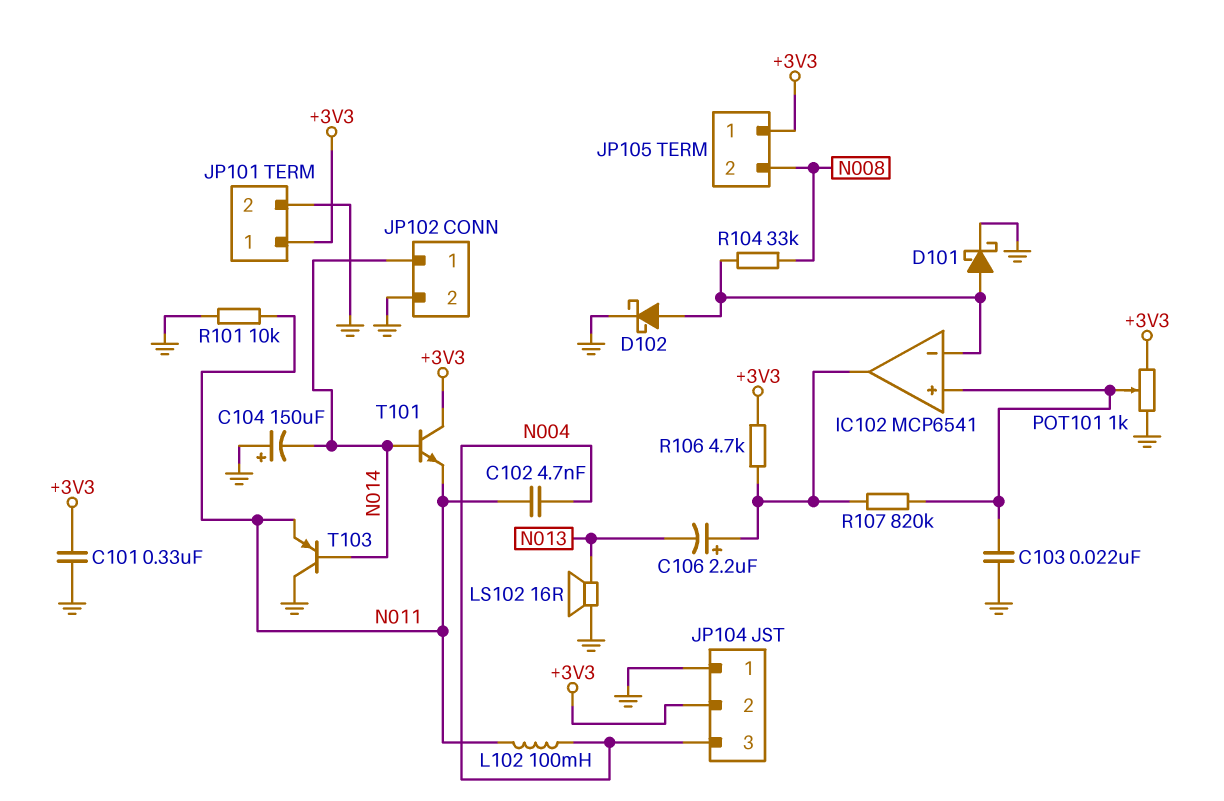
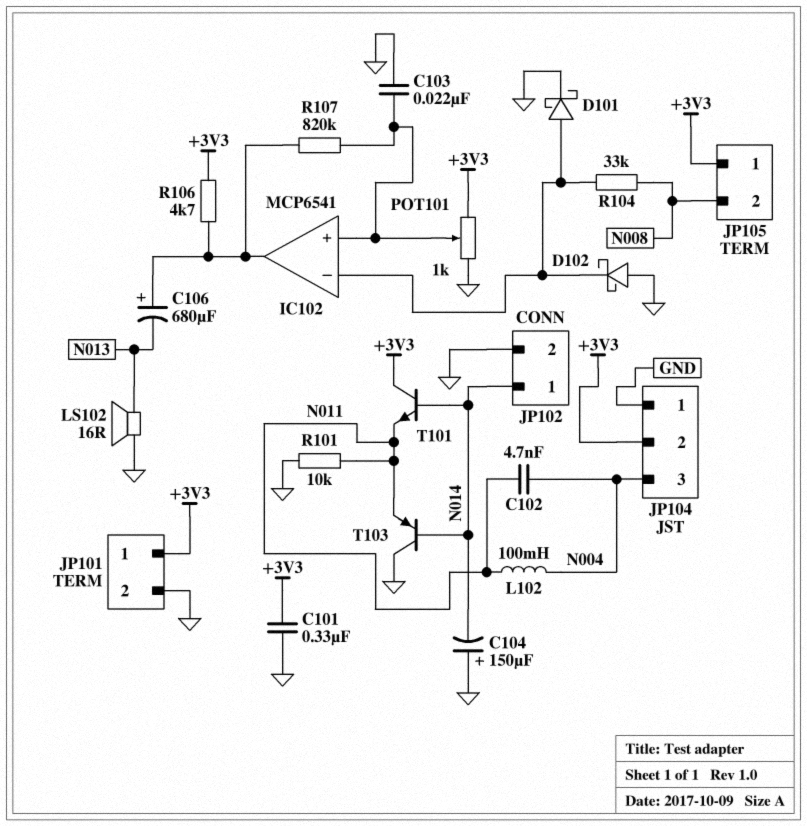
C106: 2.2uF (plus IC102/out, minus N013) -> 680uF (plus IC102/out, minus N013)
D102: schottky (A IC102/in-, K GND) -> schottky (A GND, K IC102/in-)

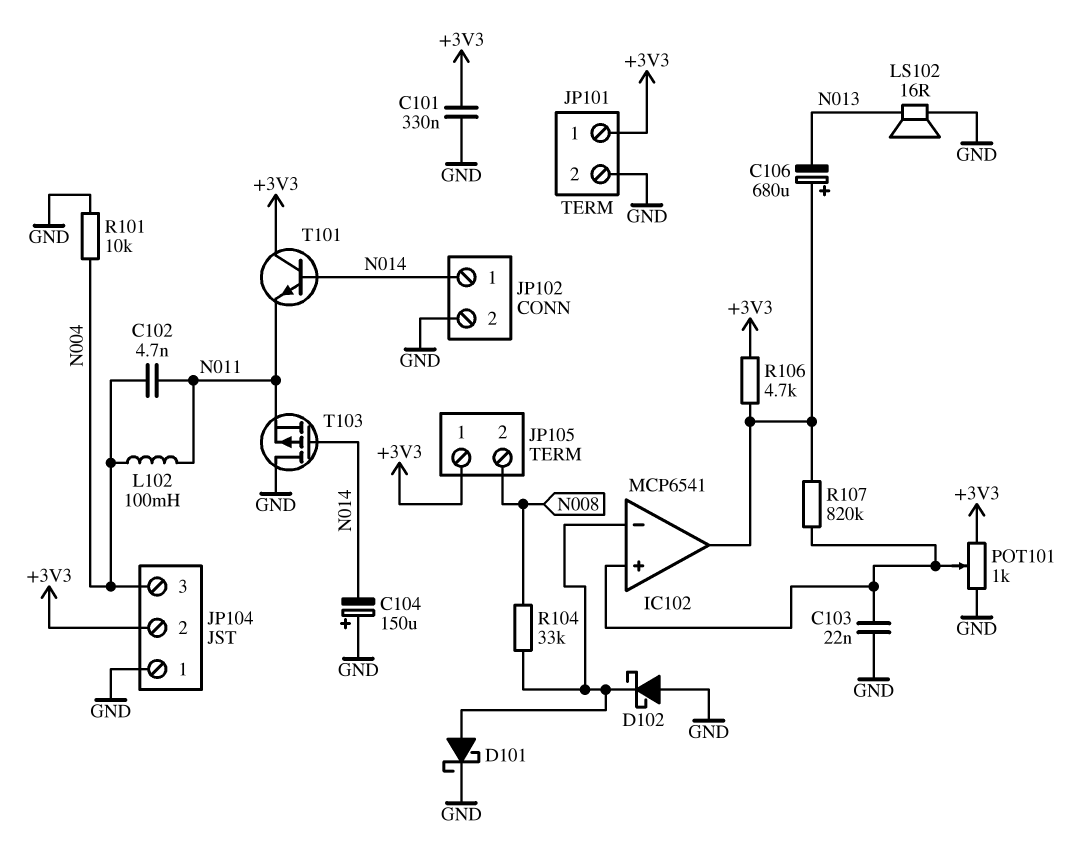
R101: 10k (GND, N011) -> 10k (GND, N004)
T103: PNP (B N014, C GND, E N011) -> PMOS (G N014, D GND, S N011)

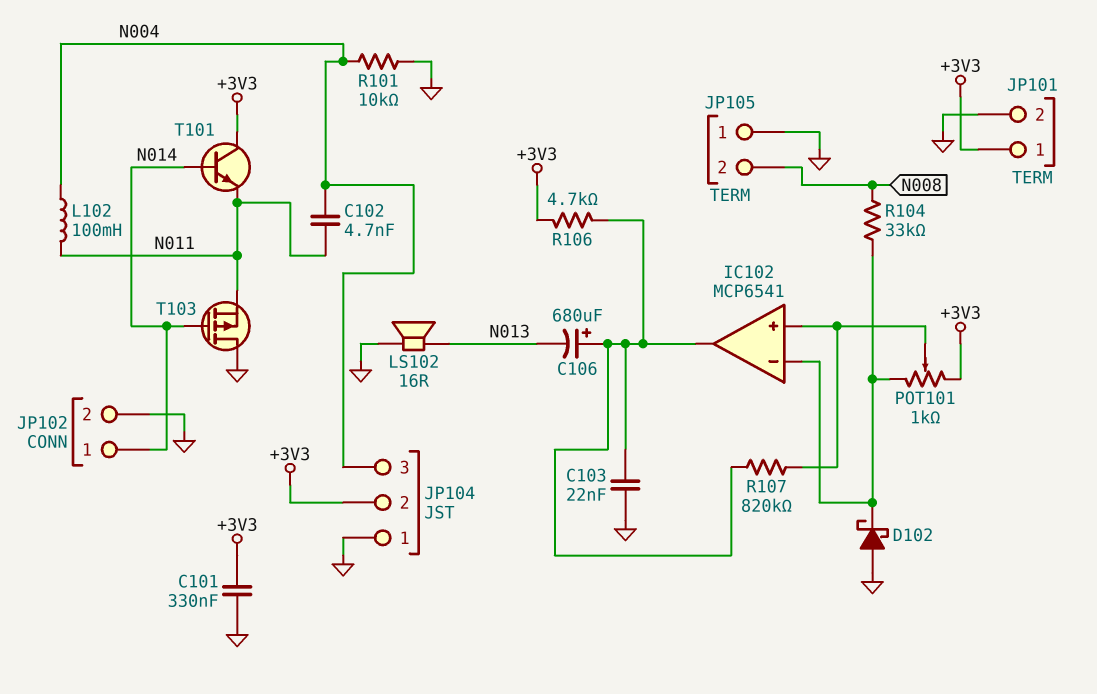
C103: 22nF (GND, IC102/in+) -> 22nF (GND, IC102/out)
C104: 150uF (plus GND, minus N014) -> none
D101: schottky (A IC102/in-, K GND) -> none
JP105 pin 1: +3V3 -> GND
POT101: 1k (+3V3, GND, wiper IC102/in+) -> 1k (+3V3, IC102/in-, wiper IC102/in+)

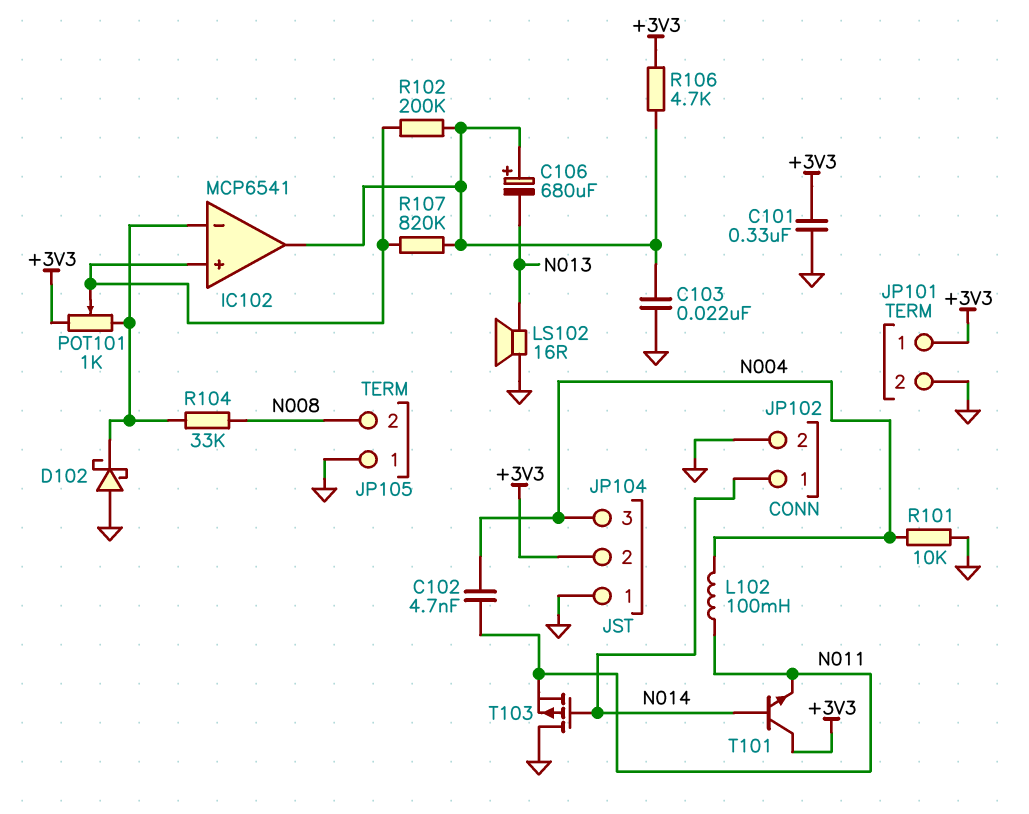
R102: none -> 200k (IC102/in+, IC102/out)

